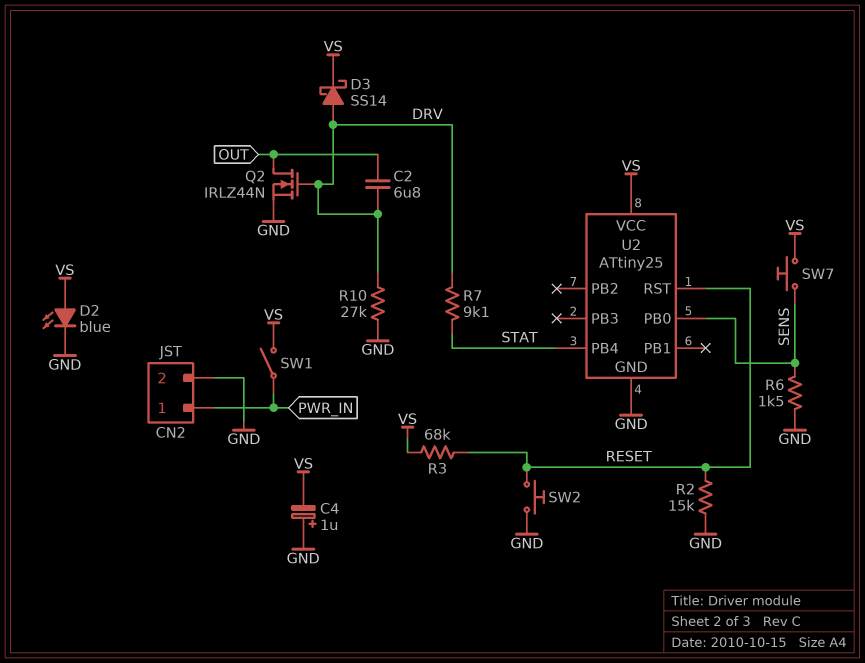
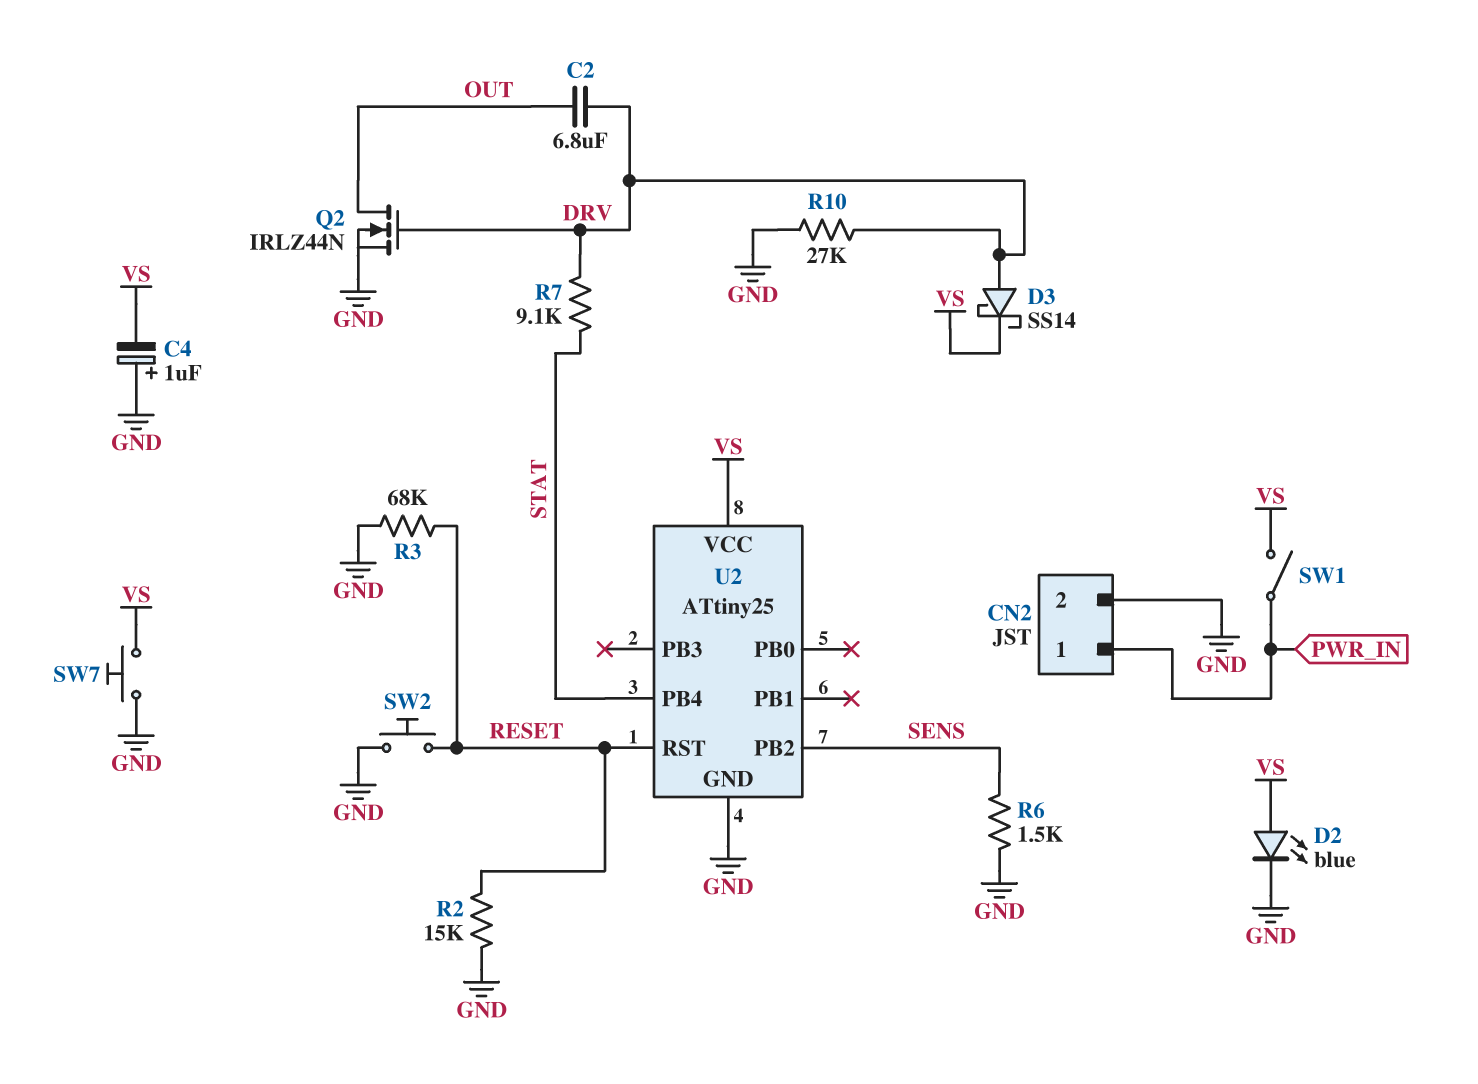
R3: 68k (RESET, VS) -> 68k (GND, RESET)
SW7: button (SENS, VS) -> button (GND, VS)
U2 pin PB0: SENS -> none
U2 pin PB2: none -> SENS

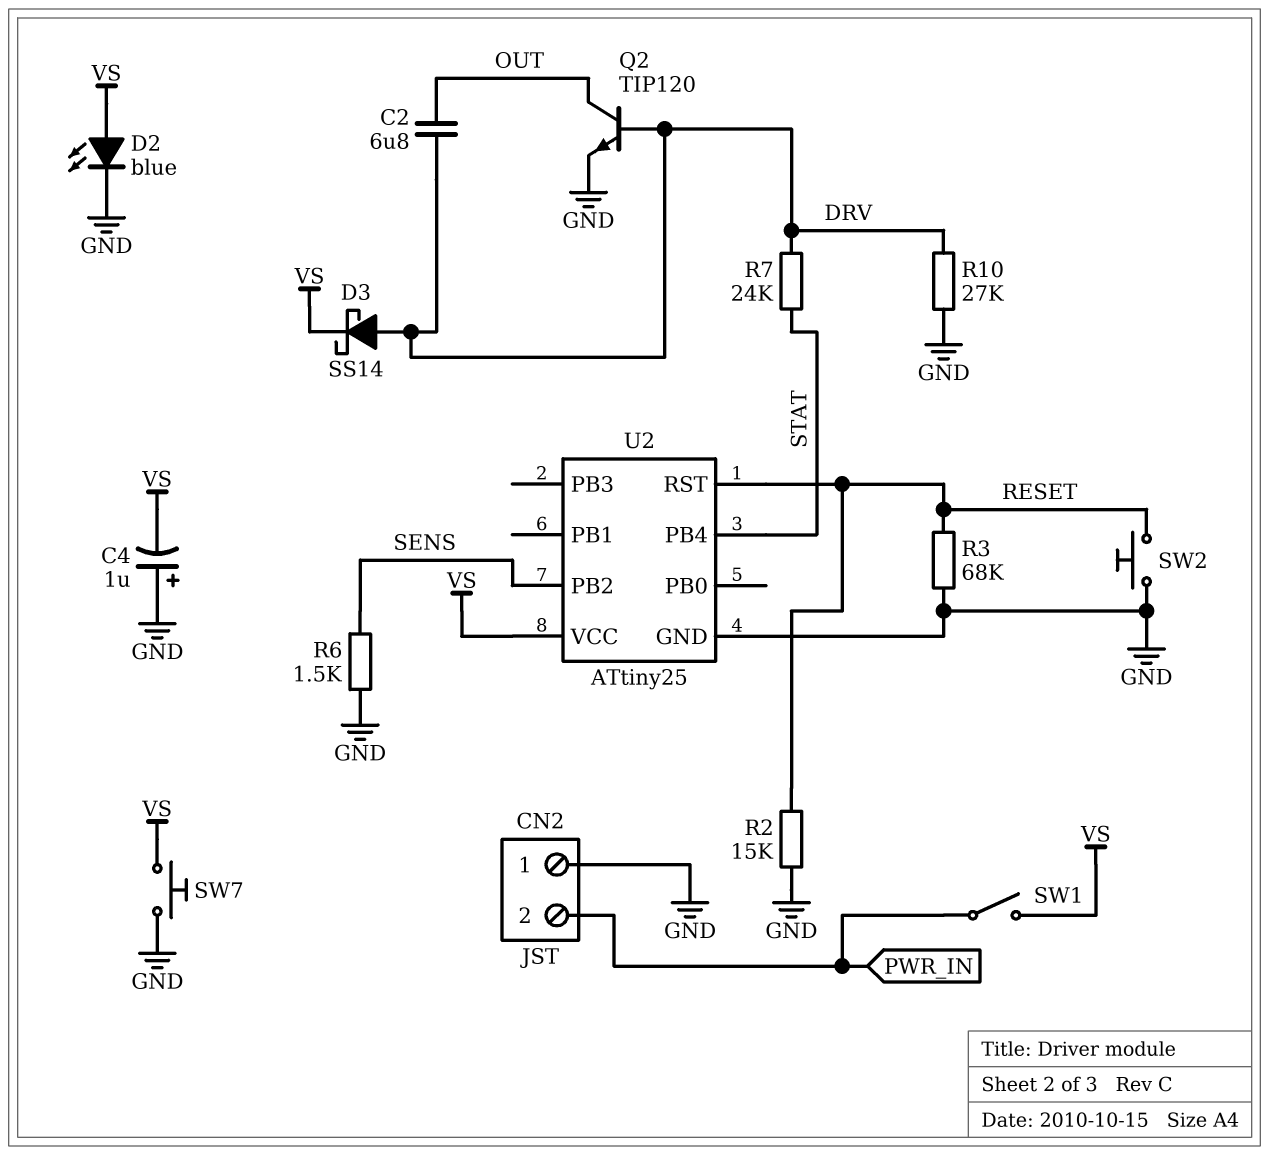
CN2 pin 1: PWR_IN -> GND
CN2 pin 2: GND -> PWR_IN
Q2: NMOS IRLZ44N (G DRV, D OUT, S GND) -> NPN TIP120 (B DRV, C OUT, E GND)
R7: 9.1k (DRV, STAT) -> 24k (DRV, STAT)

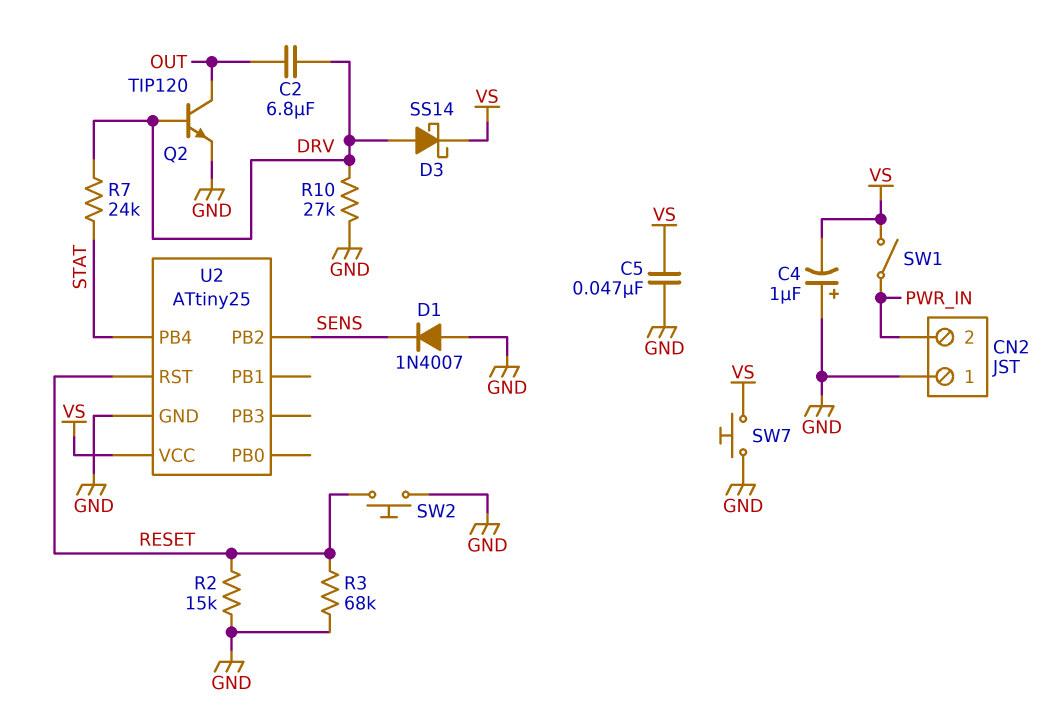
C5: none -> 47nF (GND, VS)
D1: none -> diode 1N4007 (A GND, K SENS)
D2: LED blue (A VS, K GND) -> none
R6: 1.5k (GND, SENS) -> none

